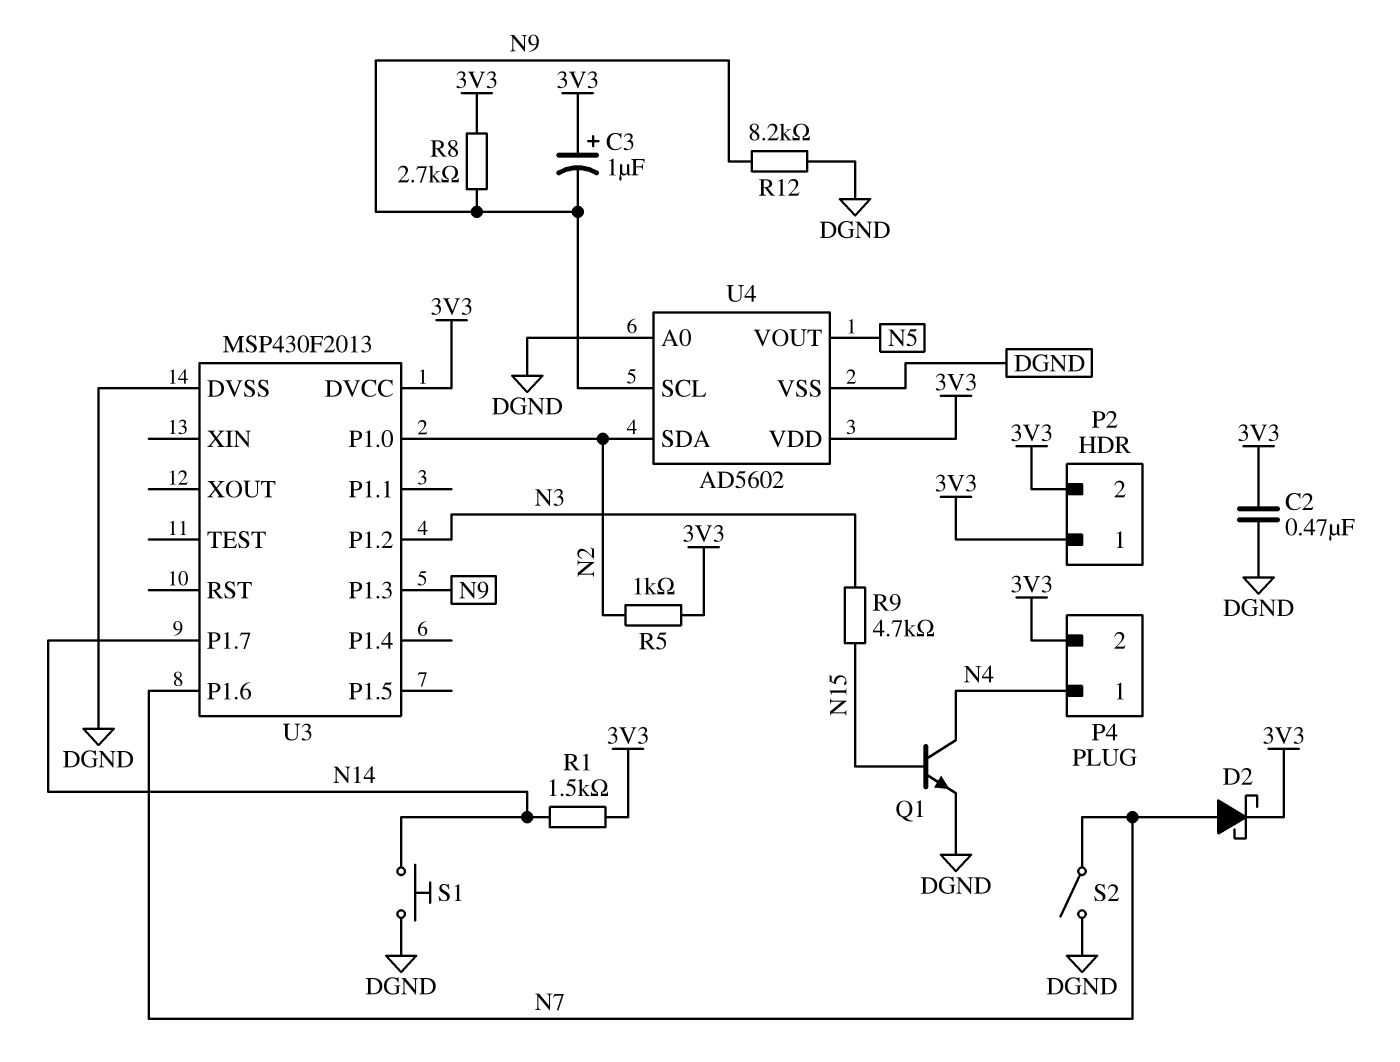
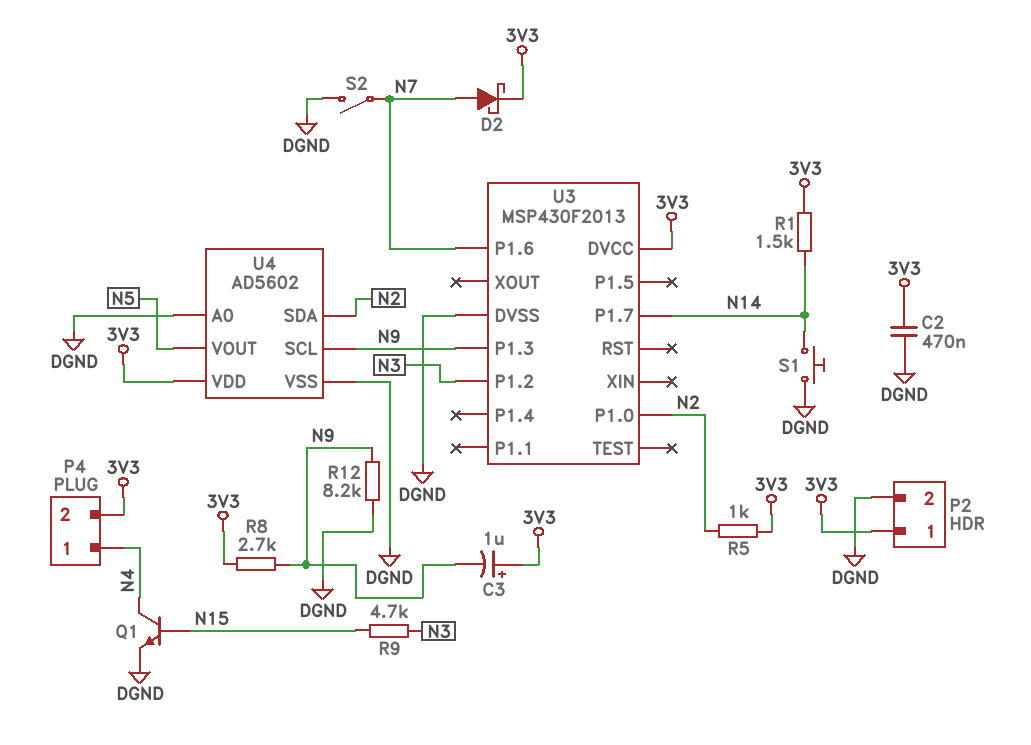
P2 pin 2: 3V3 -> DGND

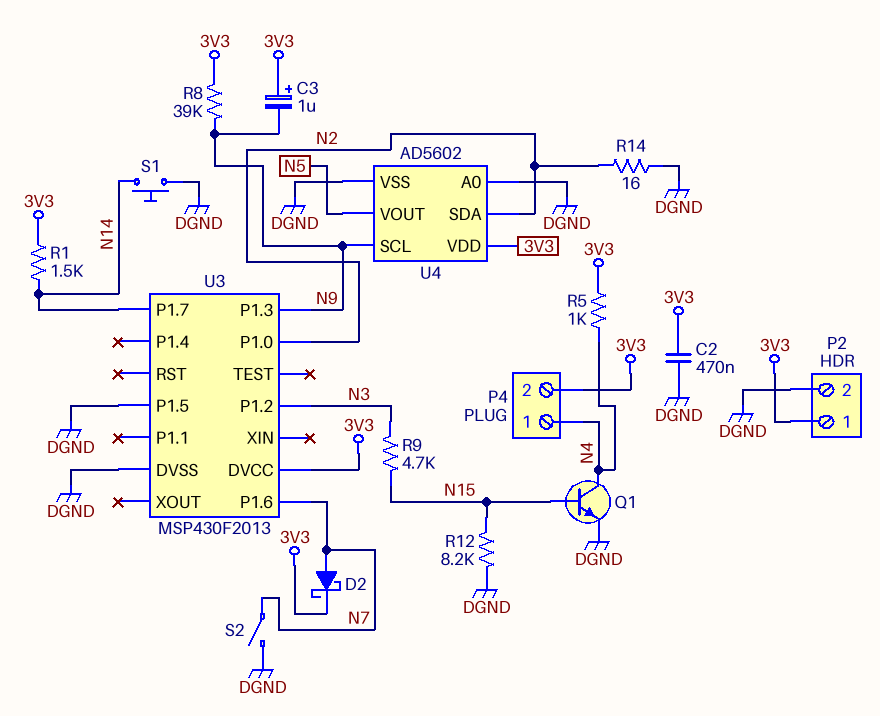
R5: 1k (3V3, N2) -> 1k (3V3, N4)
R8: 2.7k (3V3, N9) -> 39k (3V3, N9)
R12: 8.2k (DGND, N9) -> 8.2k (DGND, N15)
R14: none -> 16 (DGND, N2)
U3 pin P1.5: none -> DGND

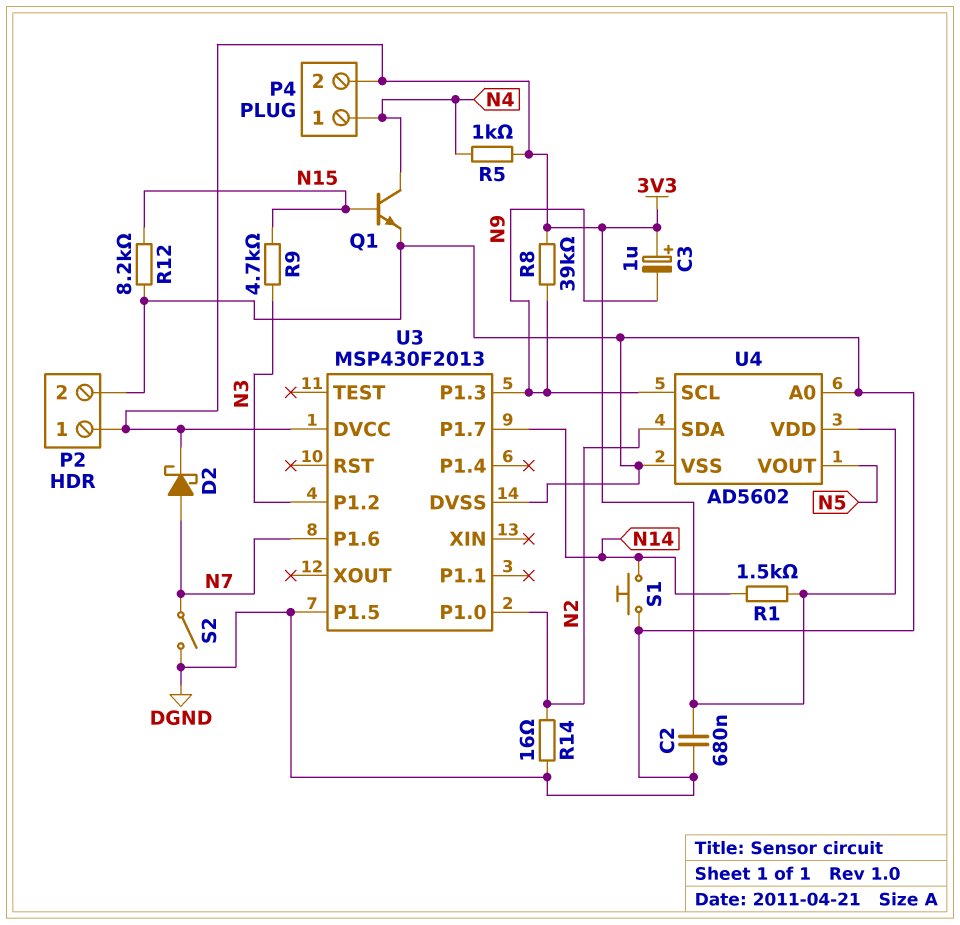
C2: 470nF (3V3, DGND) -> 680nF (3V3, DGND)

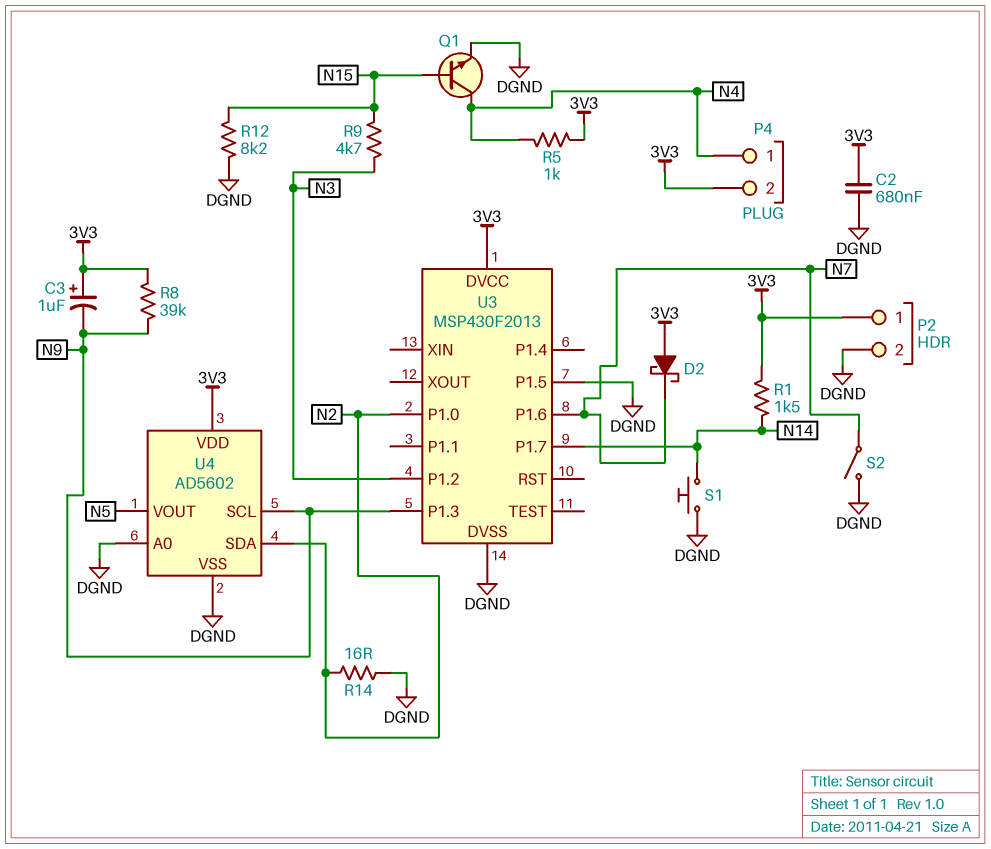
D2: schottky (A N7, K 3V3) -> schottky (A 3V3, K N7)

